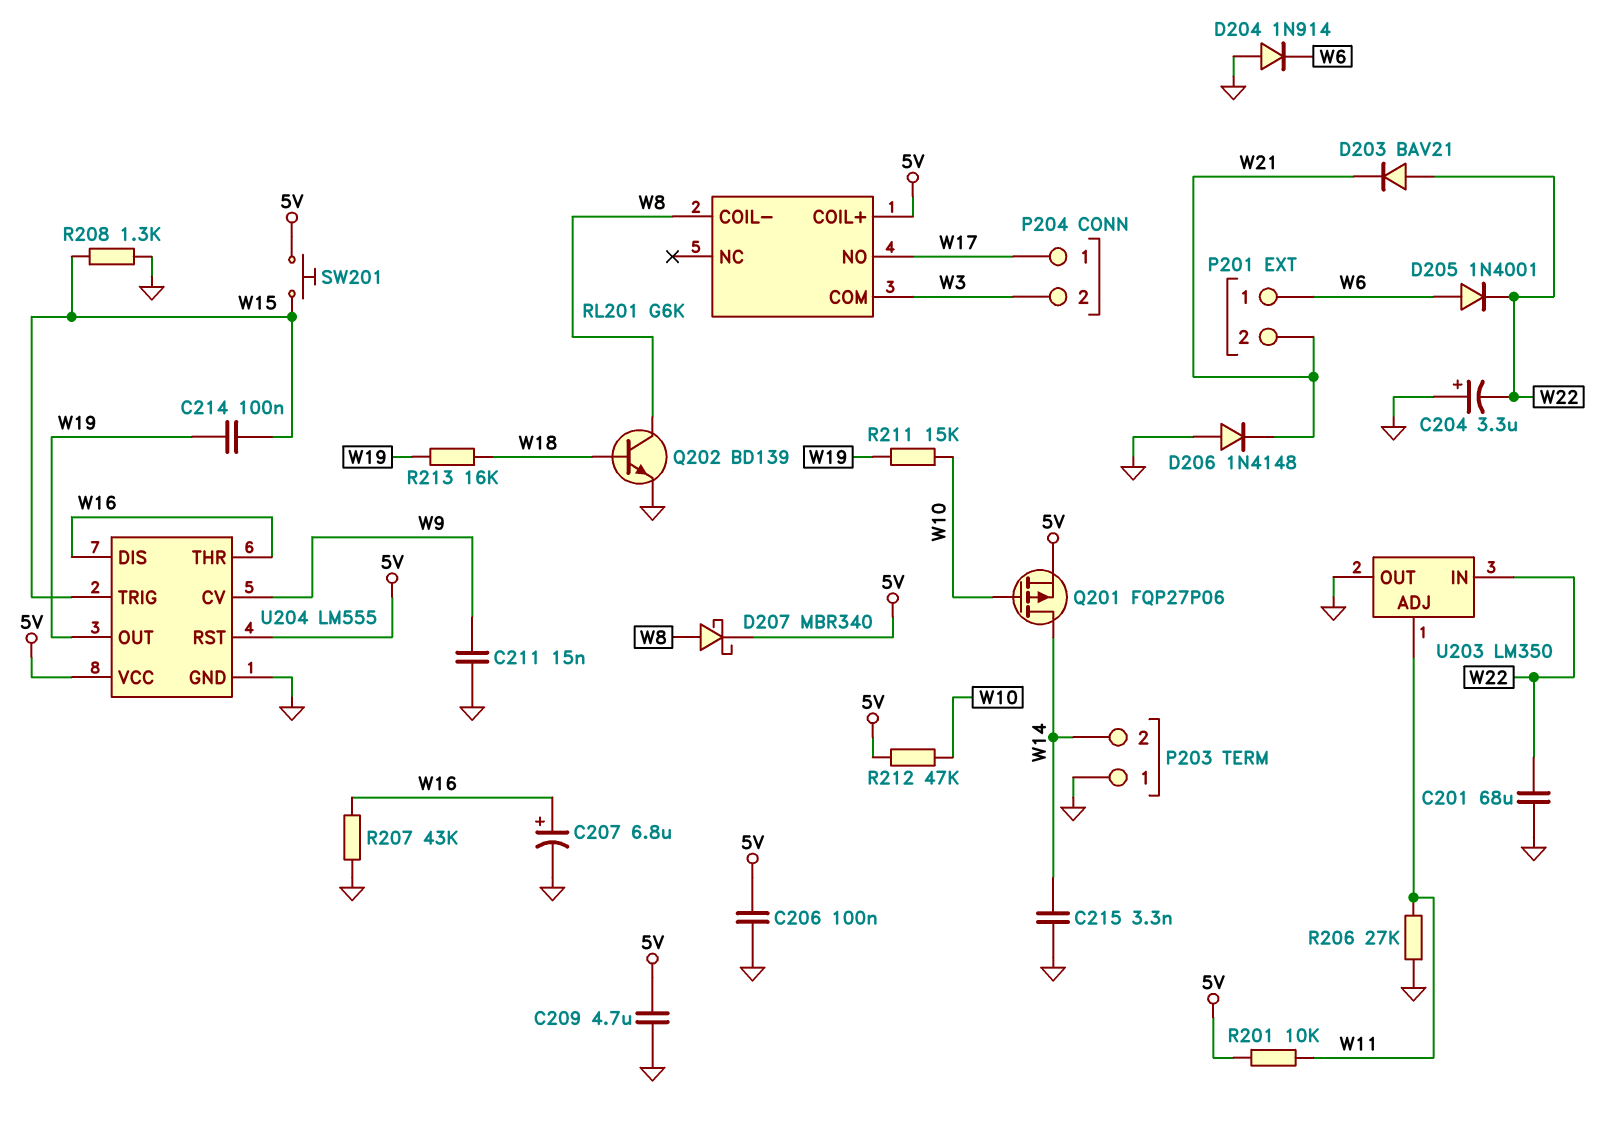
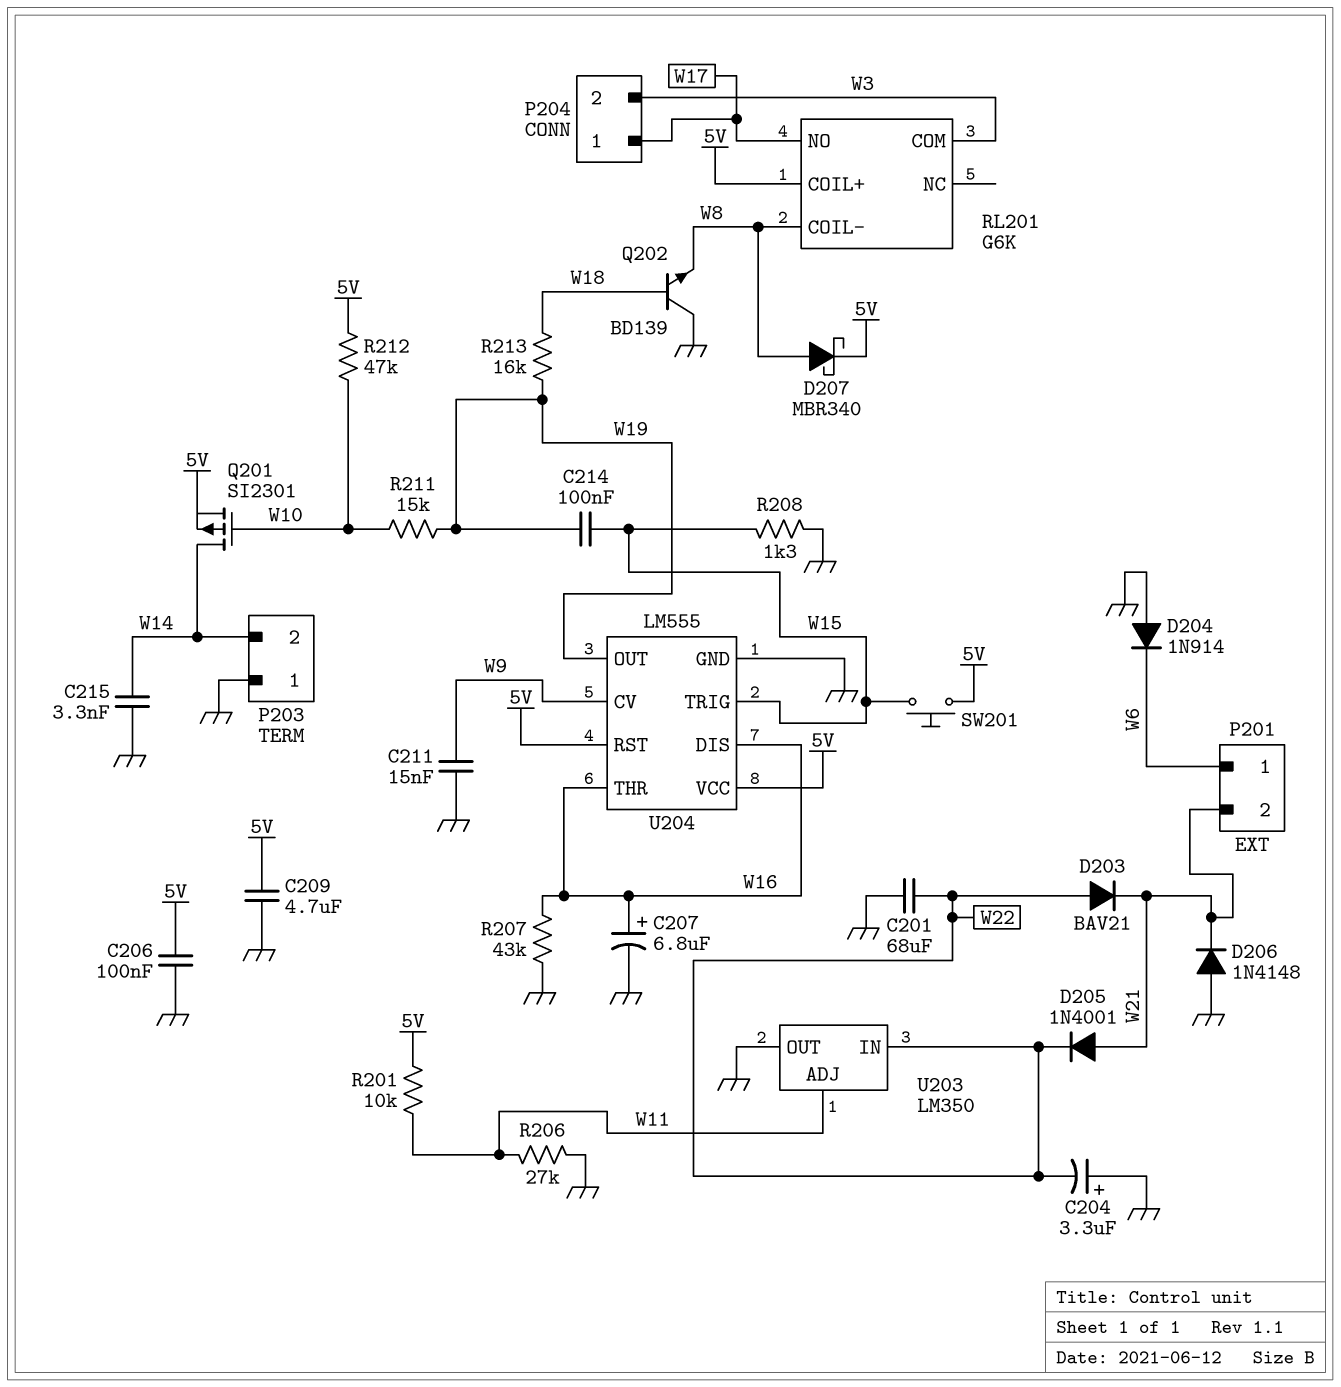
D205: diode 1N4001 (A W6, K W22) -> diode 1N4001 (A W21, K W22)
Q201: PMOS FQP27P06 (G W10, D W14, S 5V) -> PMOS SI2301 (G W10, D W14, S 5V)
Q202: NPN BD139 (B W18, C W8, E GND) -> NPN BD139 (B W18, C GND, E W8)

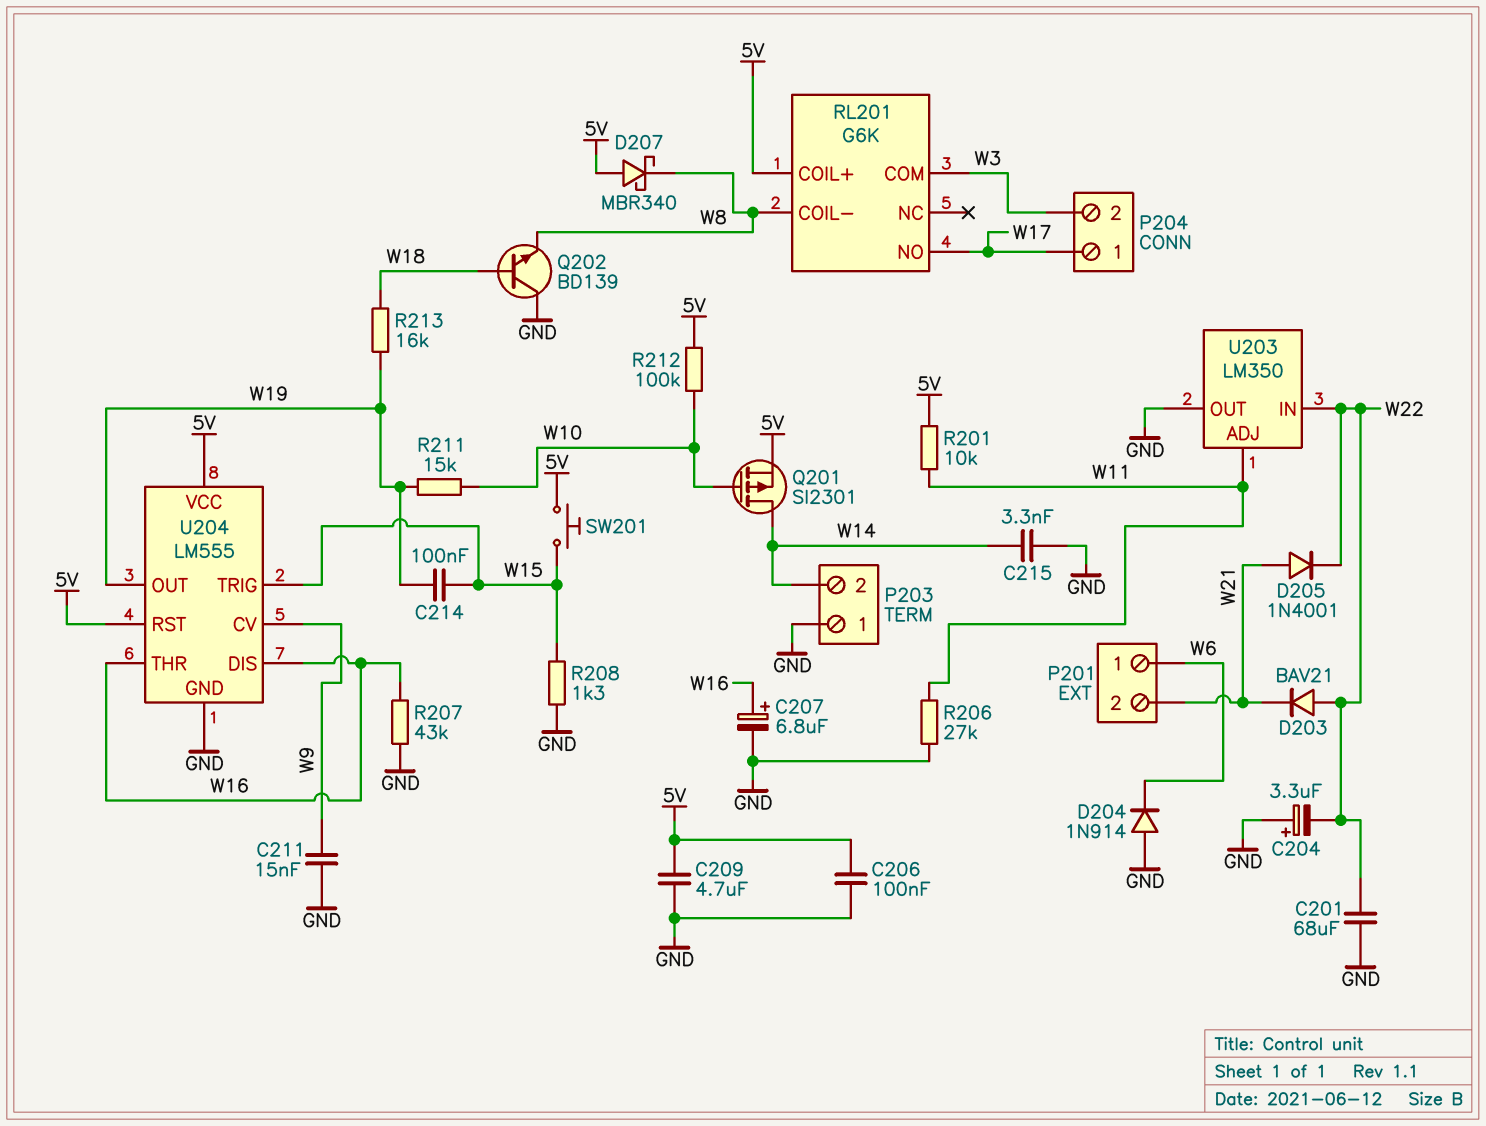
D206: diode 1N4148 (A GND, K W21) -> none
D207: schottky MBR340 (A W8, K 5V) -> schottky MBR340 (A 5V, K W8)
R212: 47k (5V, W10) -> 100k (5V, W10)

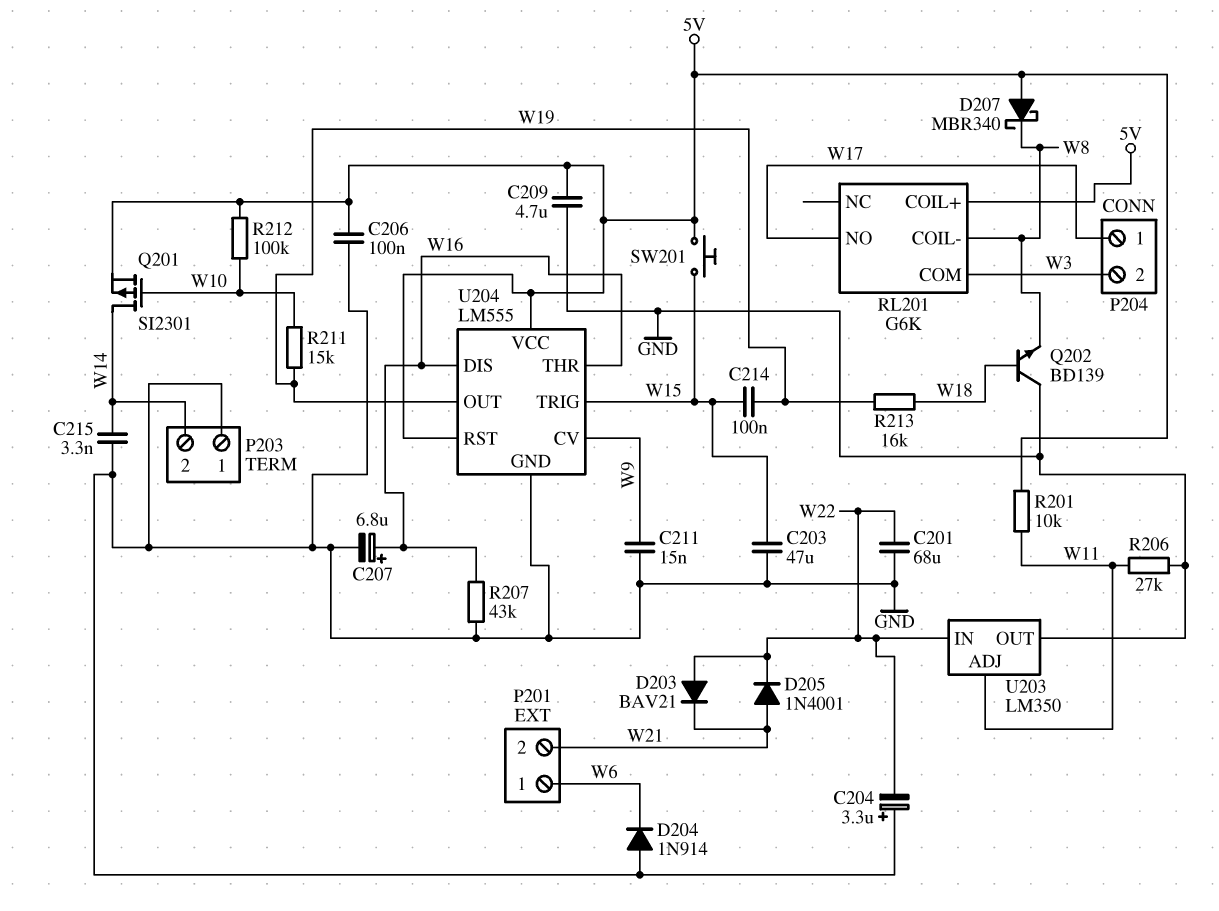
C203: none -> 47uF (GND, W15)
R208: 1.3k (GND, W15) -> none

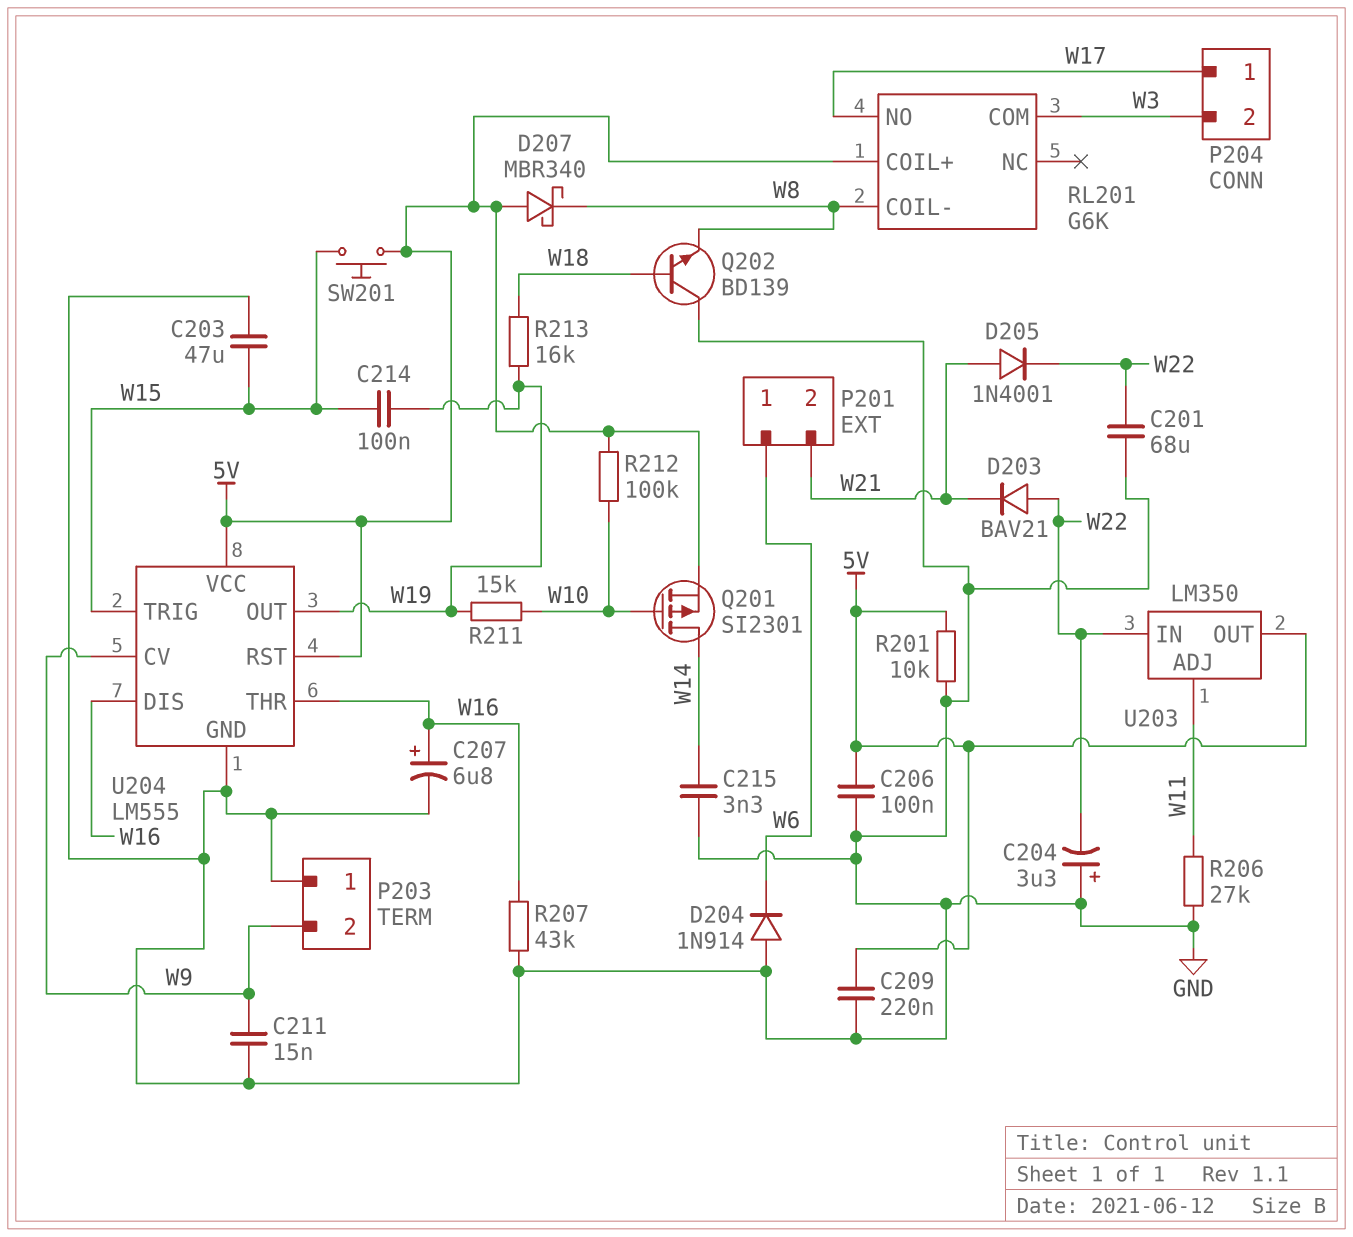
C209: 4.7uF (5V, GND) -> 220nF (5V, GND)
P203 pin 2: W14 -> W9
R201: 10k (5V, W11) -> 10k (5V, GND)
U203 pin OUT: GND -> 5V

